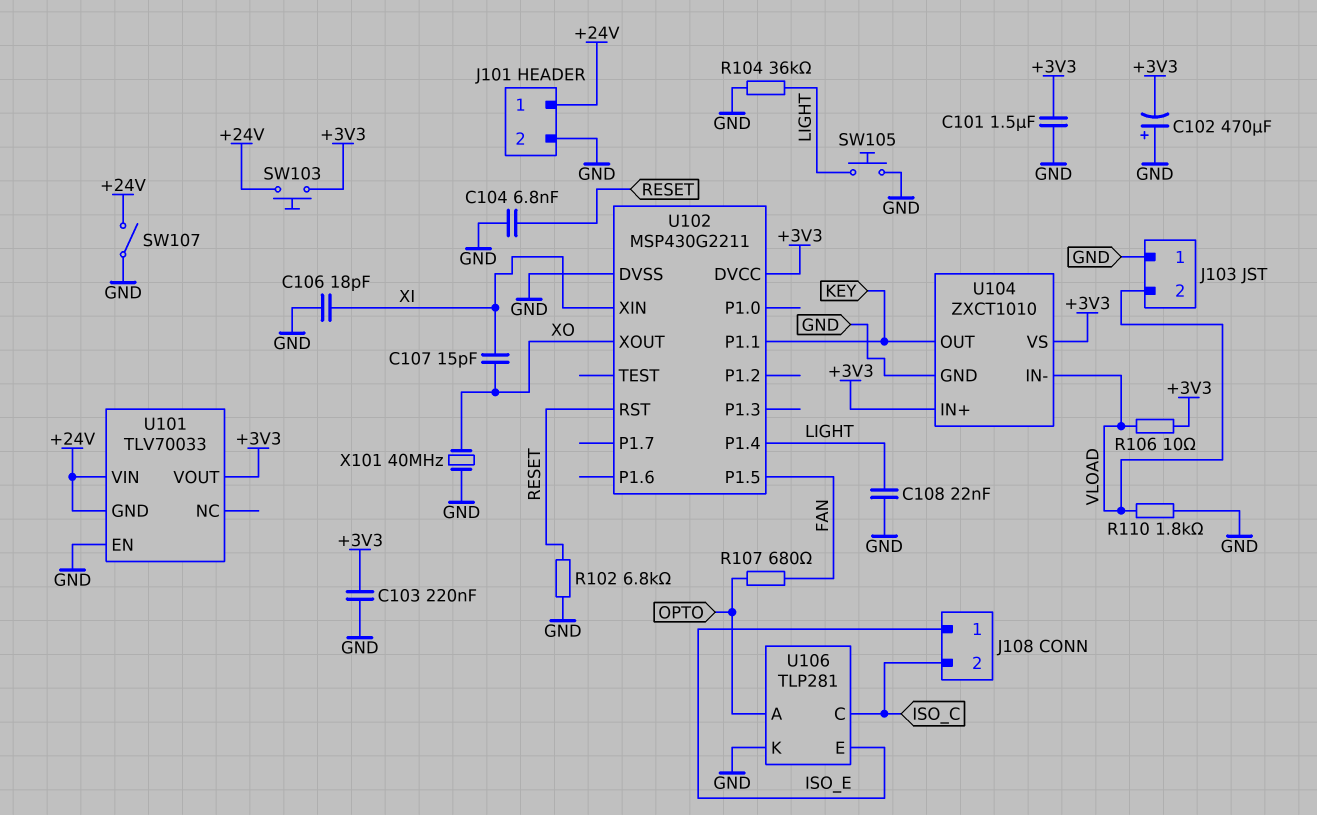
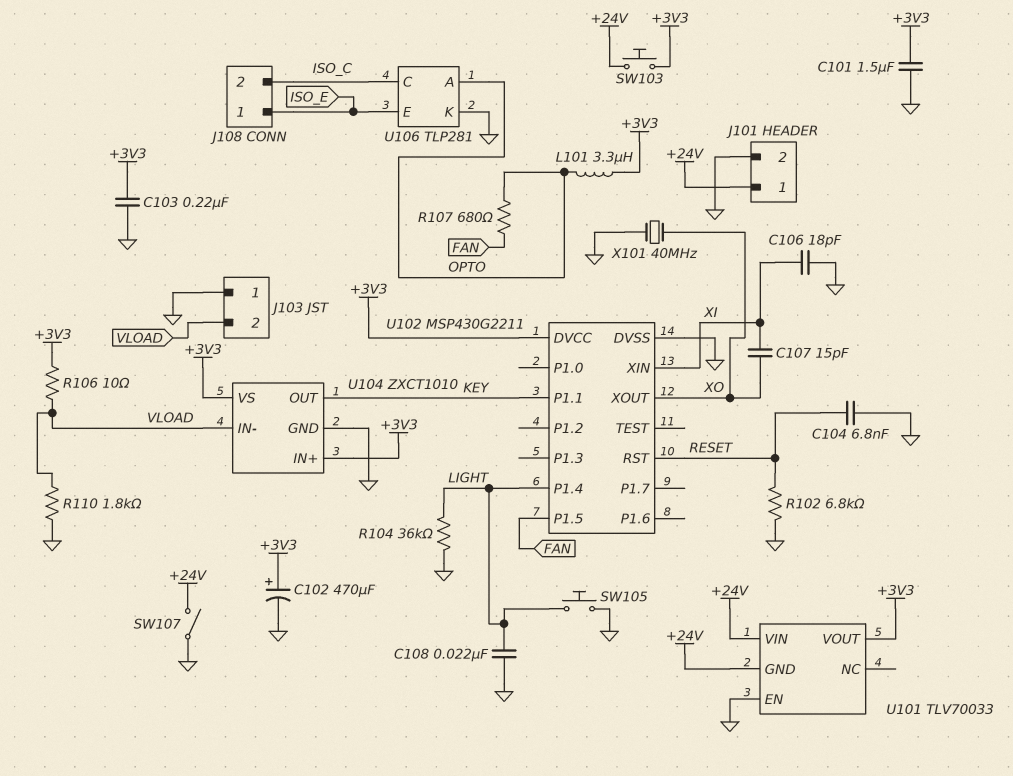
C102: 470uF (plus GND, minus +3V3) -> 470uF (plus +3V3, minus GND)
L101: none -> 3.3uH (+3V3, OPTO)

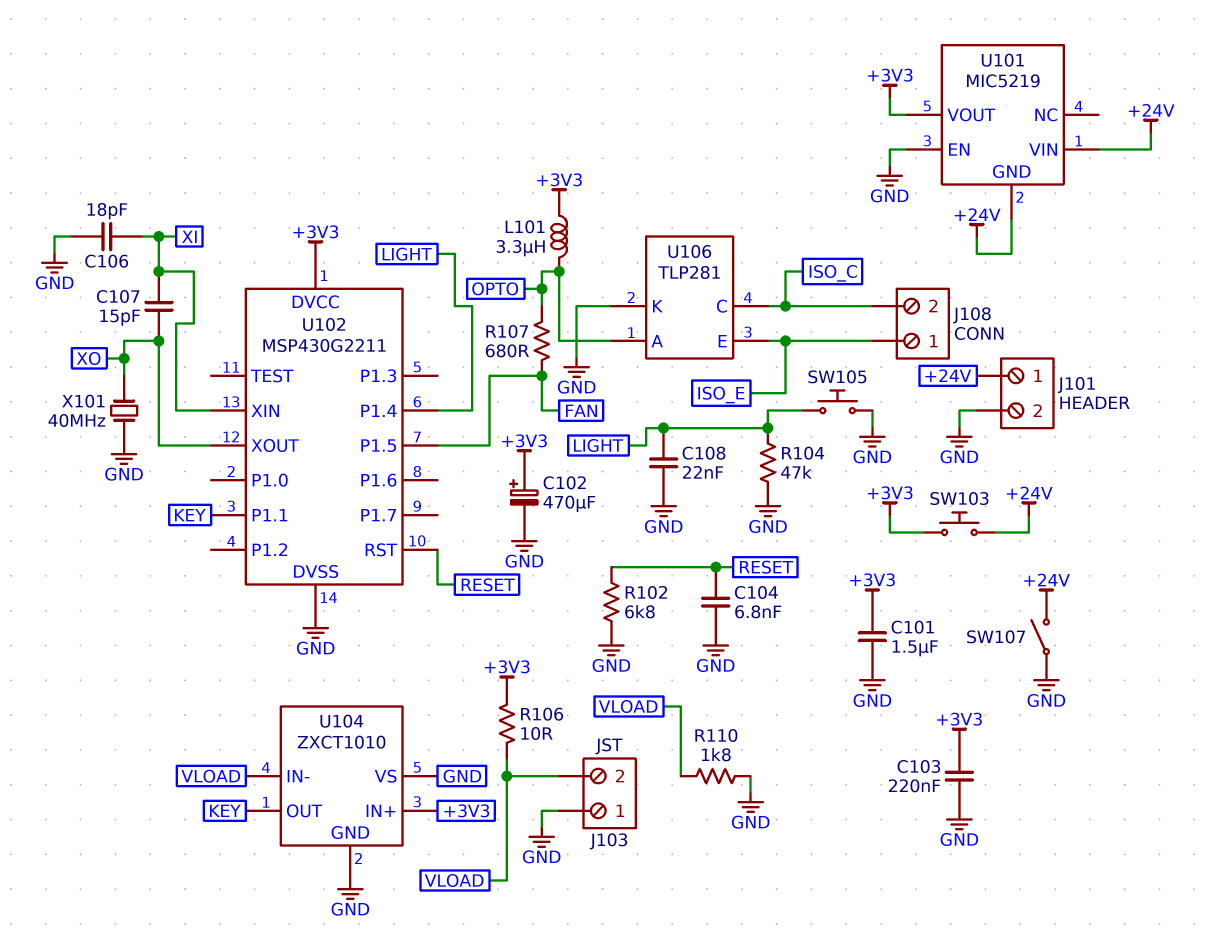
R104: 36k (GND, LIGHT) -> 47k (GND, LIGHT)
U101: TLV70033 -> MIC5219
U104 pin VS: +3V3 -> GND

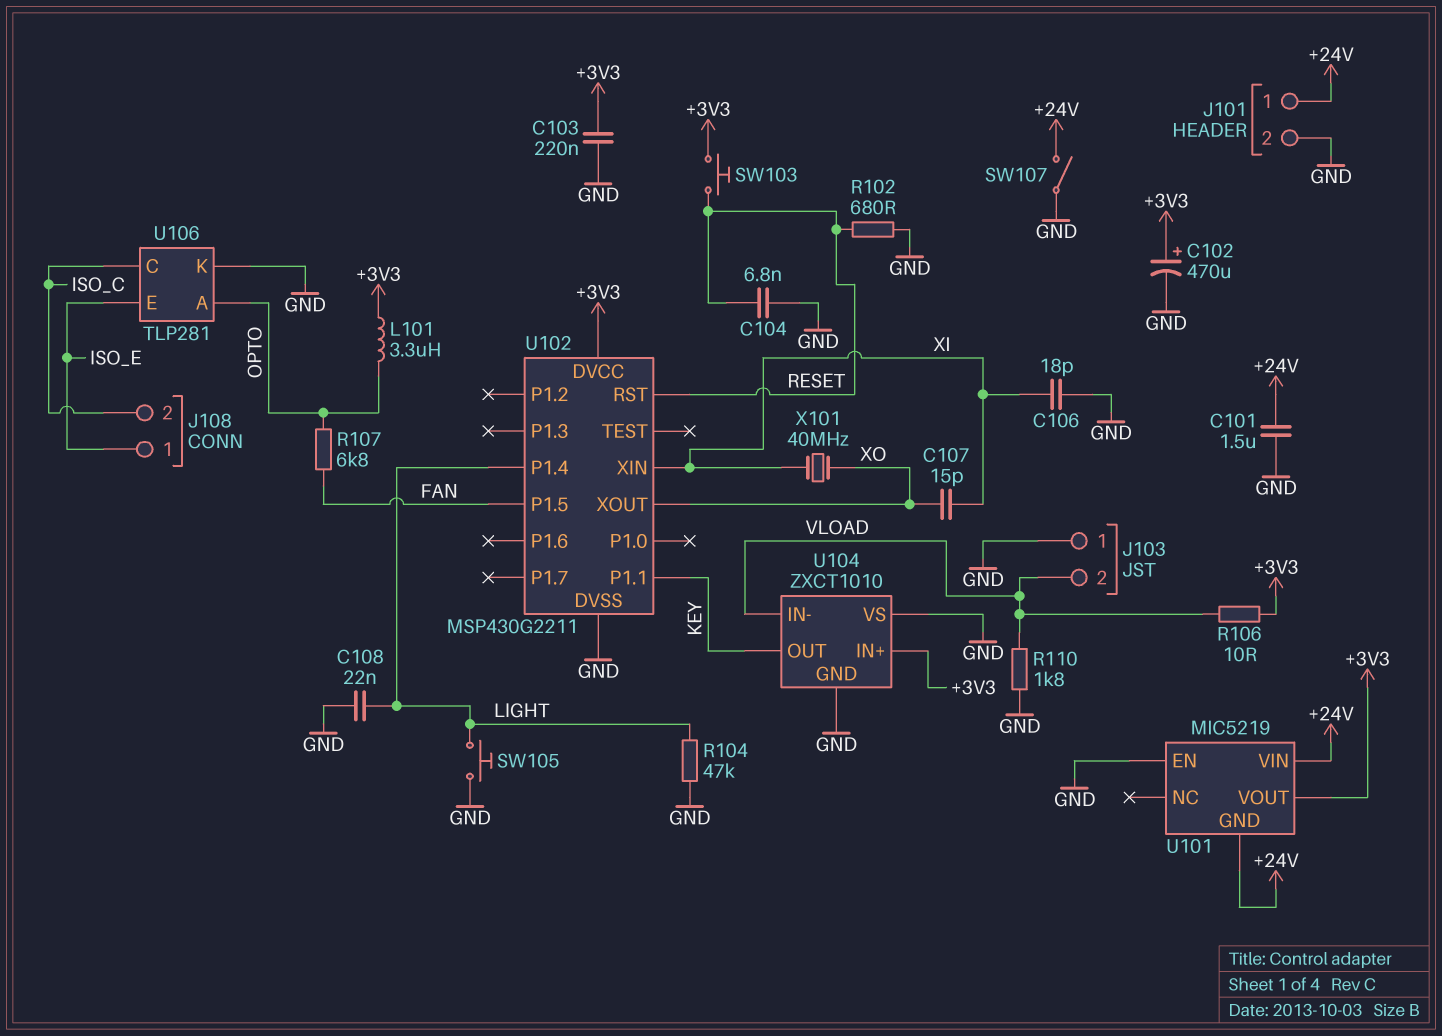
C101: 1.5uF (+3V3, GND) -> 1.5uF (+24V, GND)
R102: 6.8k (GND, RESET) -> 680 (GND, RESET)
R107: 680 (FAN, OPTO) -> 6.8k (FAN, OPTO)
SW103: button (+3V3, +24V) -> button (+3V3, RESET)
X101: 40MHz (GND, XO) -> 40MHz (XI, XO)

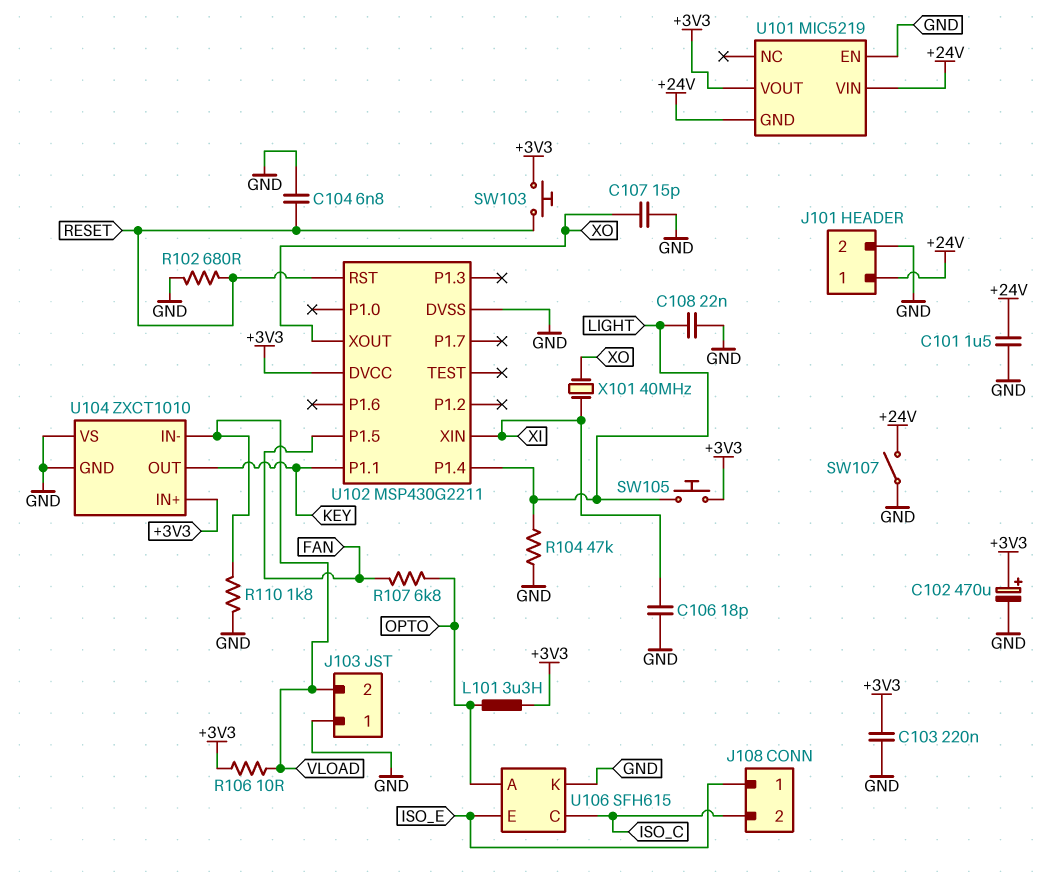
C107: 15pF (XI, XO) -> 15pF (GND, XO)
SW105: button (GND, LIGHT) -> button (+3V3, LIGHT)
U106: TLP281 -> SFH615

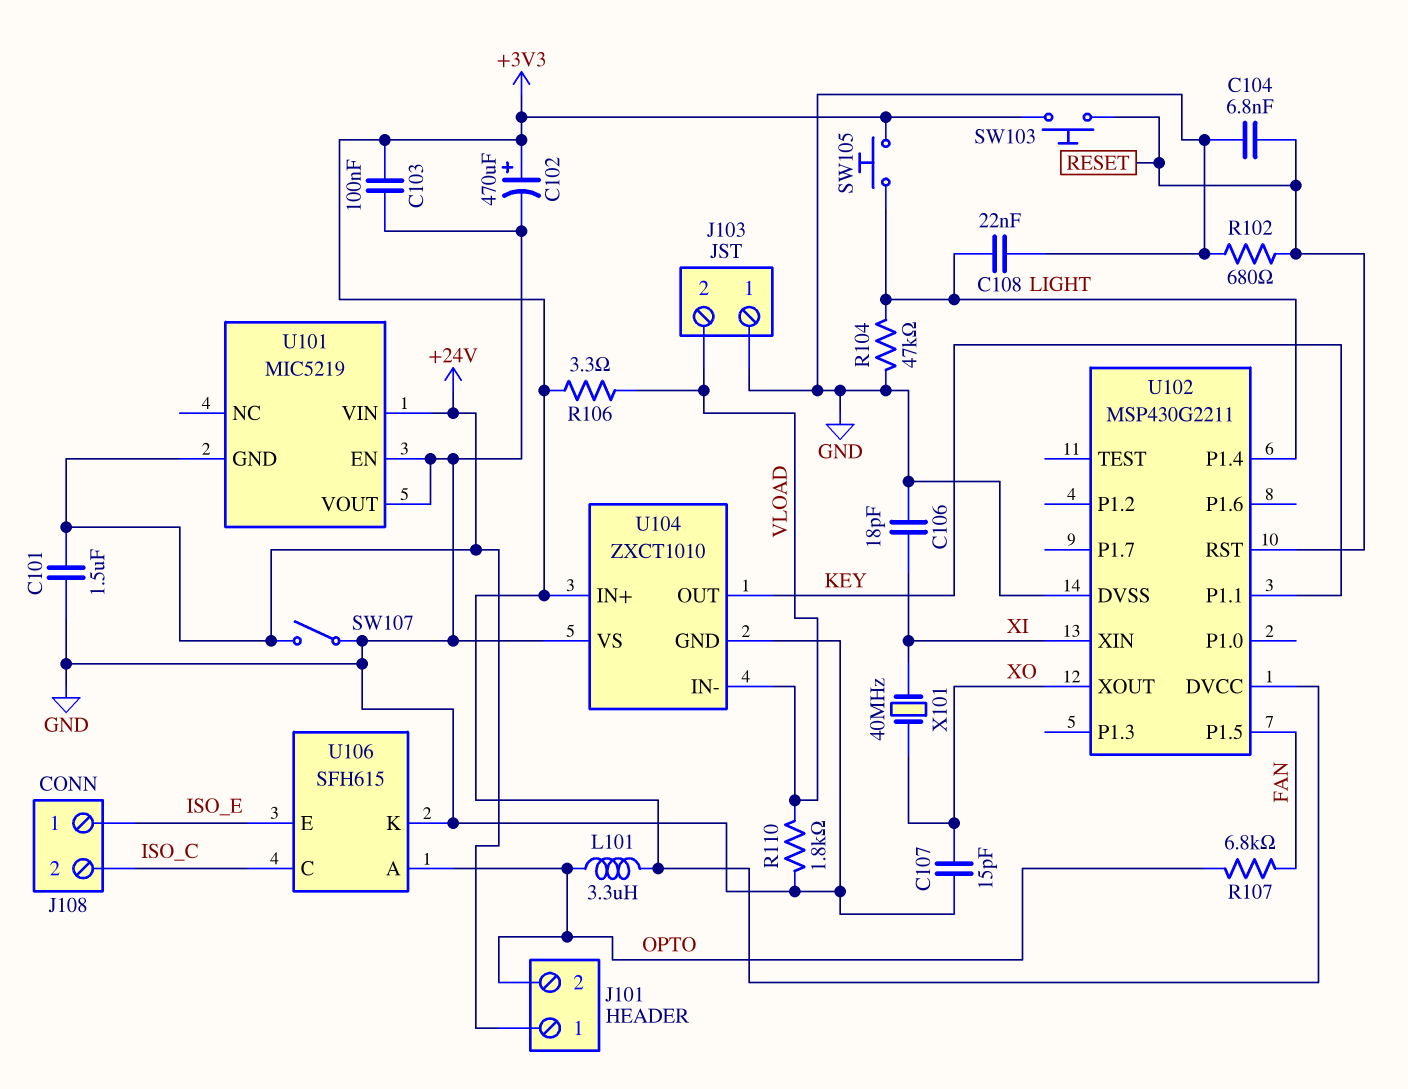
C103: 220nF (+3V3, GND) -> 100nF (+3V3, GND)
J101 pin 2: GND -> OPTO
R106: 10 (+3V3, VLOAD) -> 3.3 (+3V3, VLOAD)
U101 pin VOUT: +3V3 -> GND

